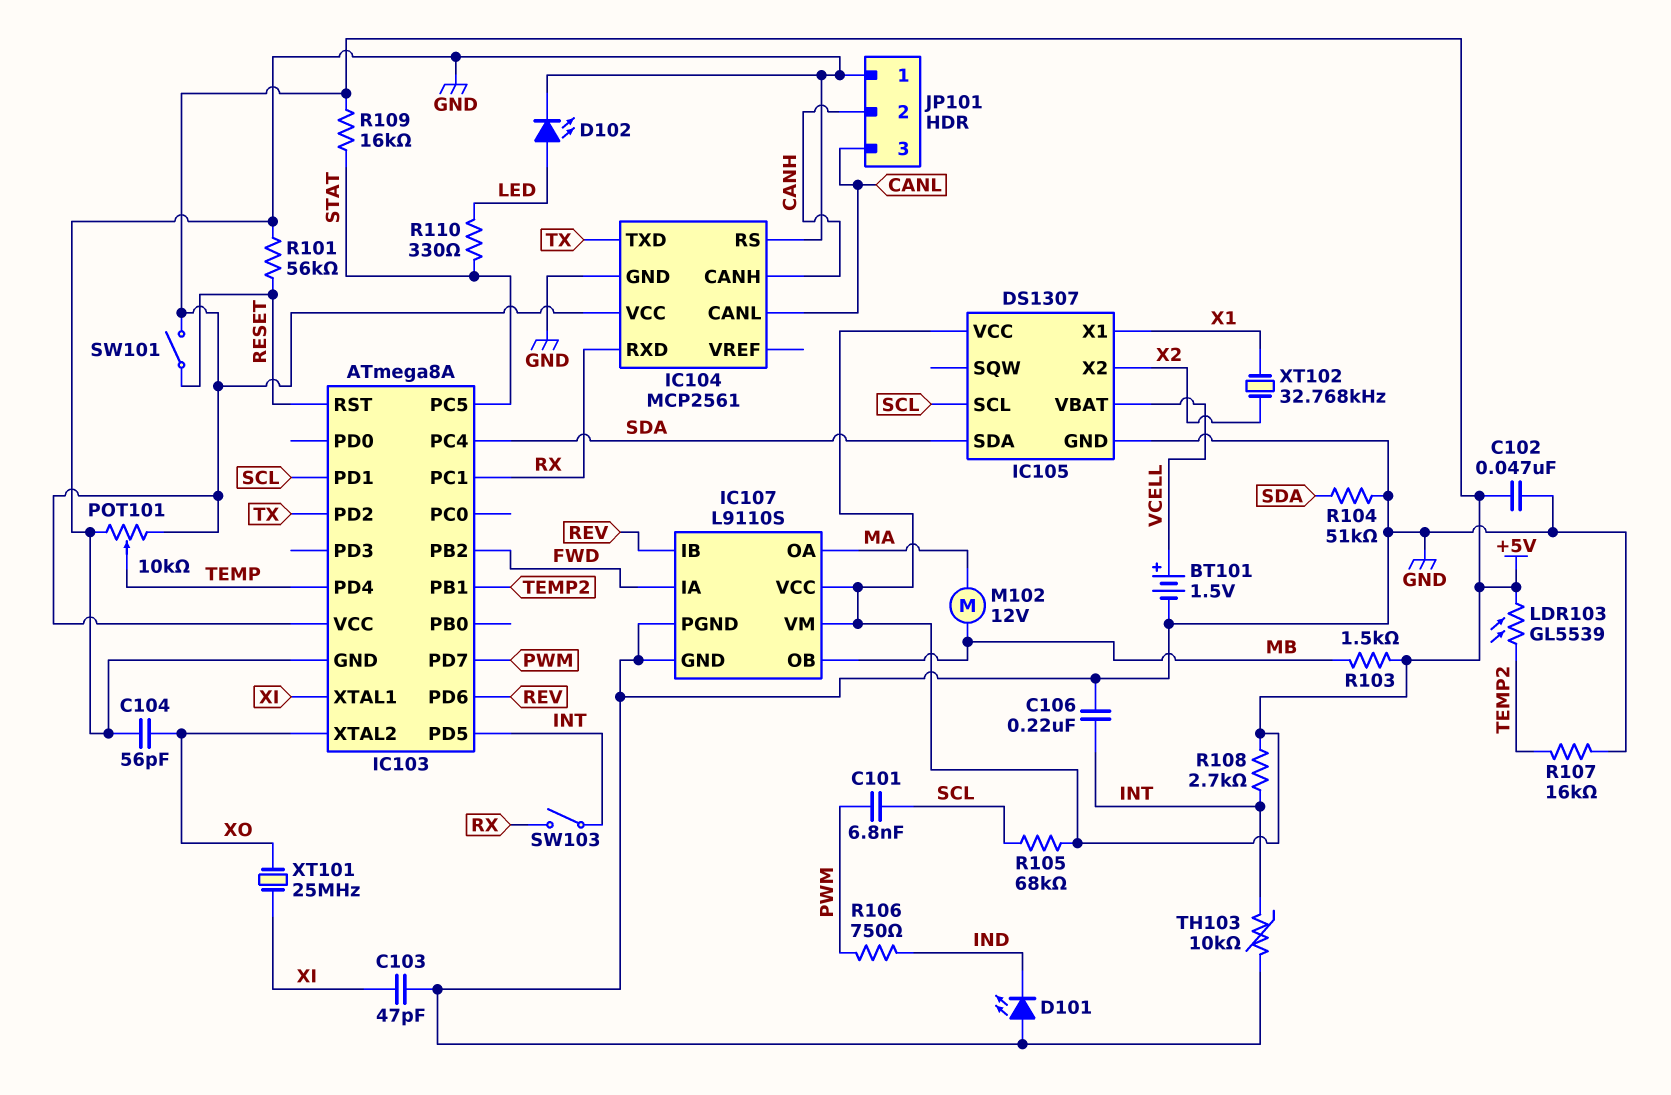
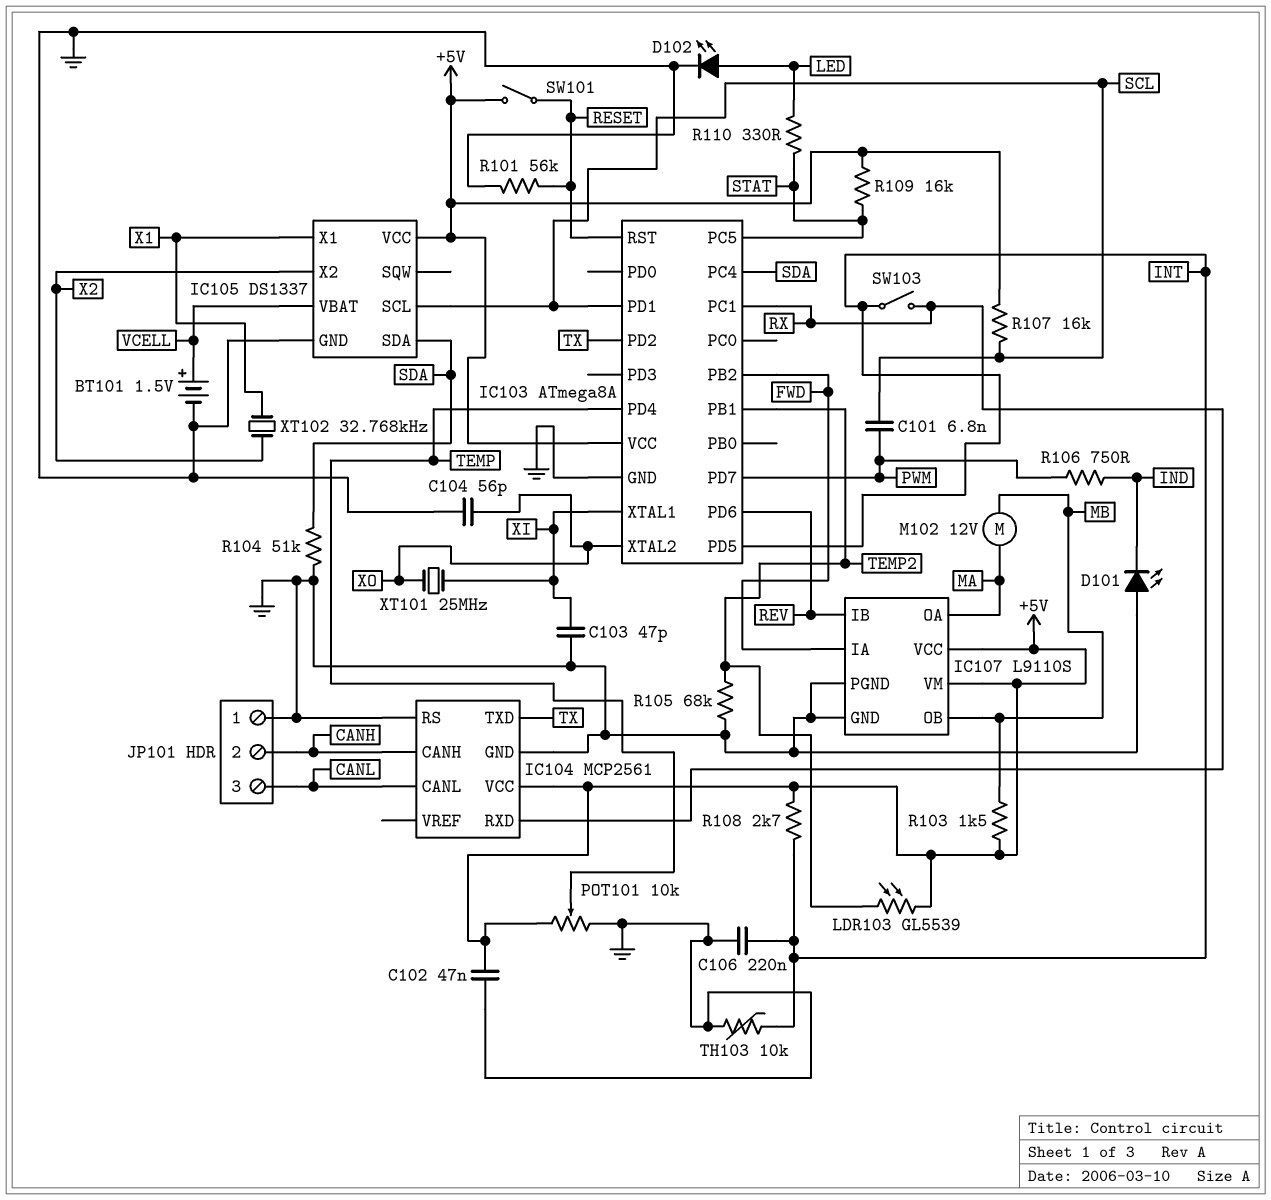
IC105: DS1307 -> DS1337
R105: 68k (+5V, SCL) -> 68k (GND, TEMP2)
R107: 16k (GND, TEMP2) -> 16k (+5V, SCL)

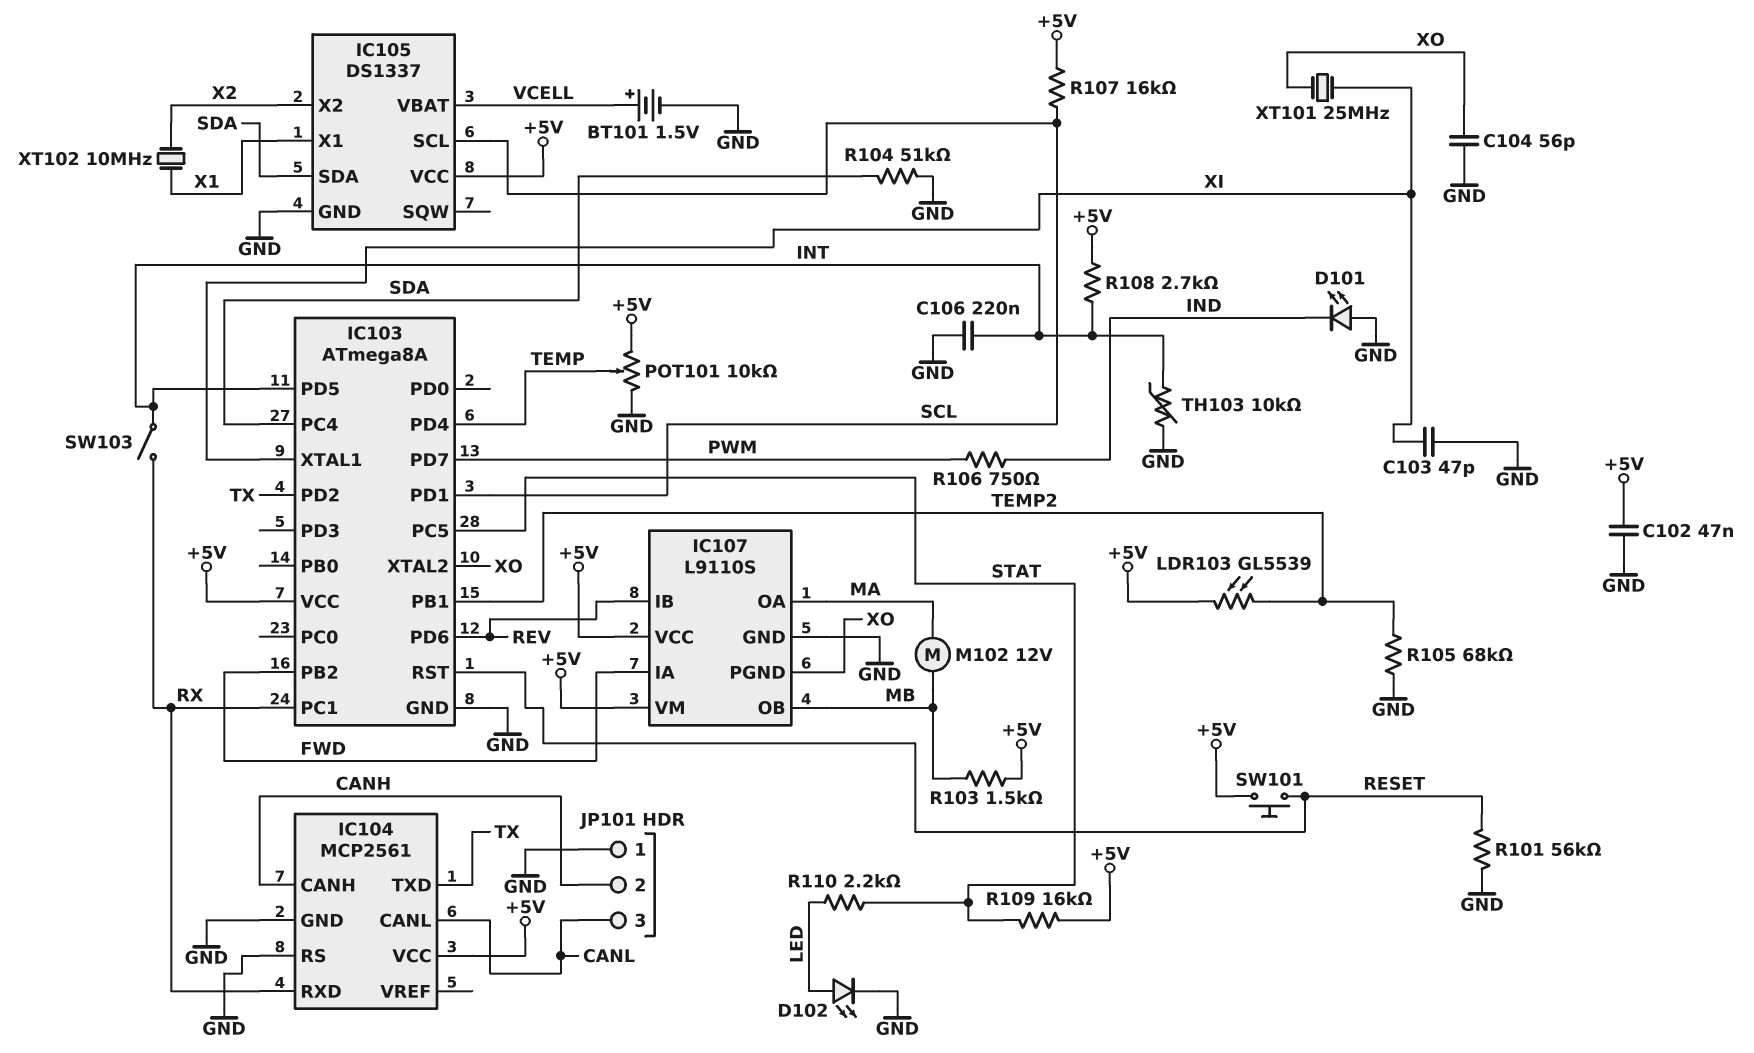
C101: 6.8nF (PWM, SCL) -> none
IC107 pin PGND: GND -> XO
R110: 330 (LED, STAT) -> 2.2k (LED, STAT)
SW101: switch (+5V, RESET) -> button (+5V, RESET)
XT102: 32.768kHz (X1, X2) -> 10MHz (X1, X2)

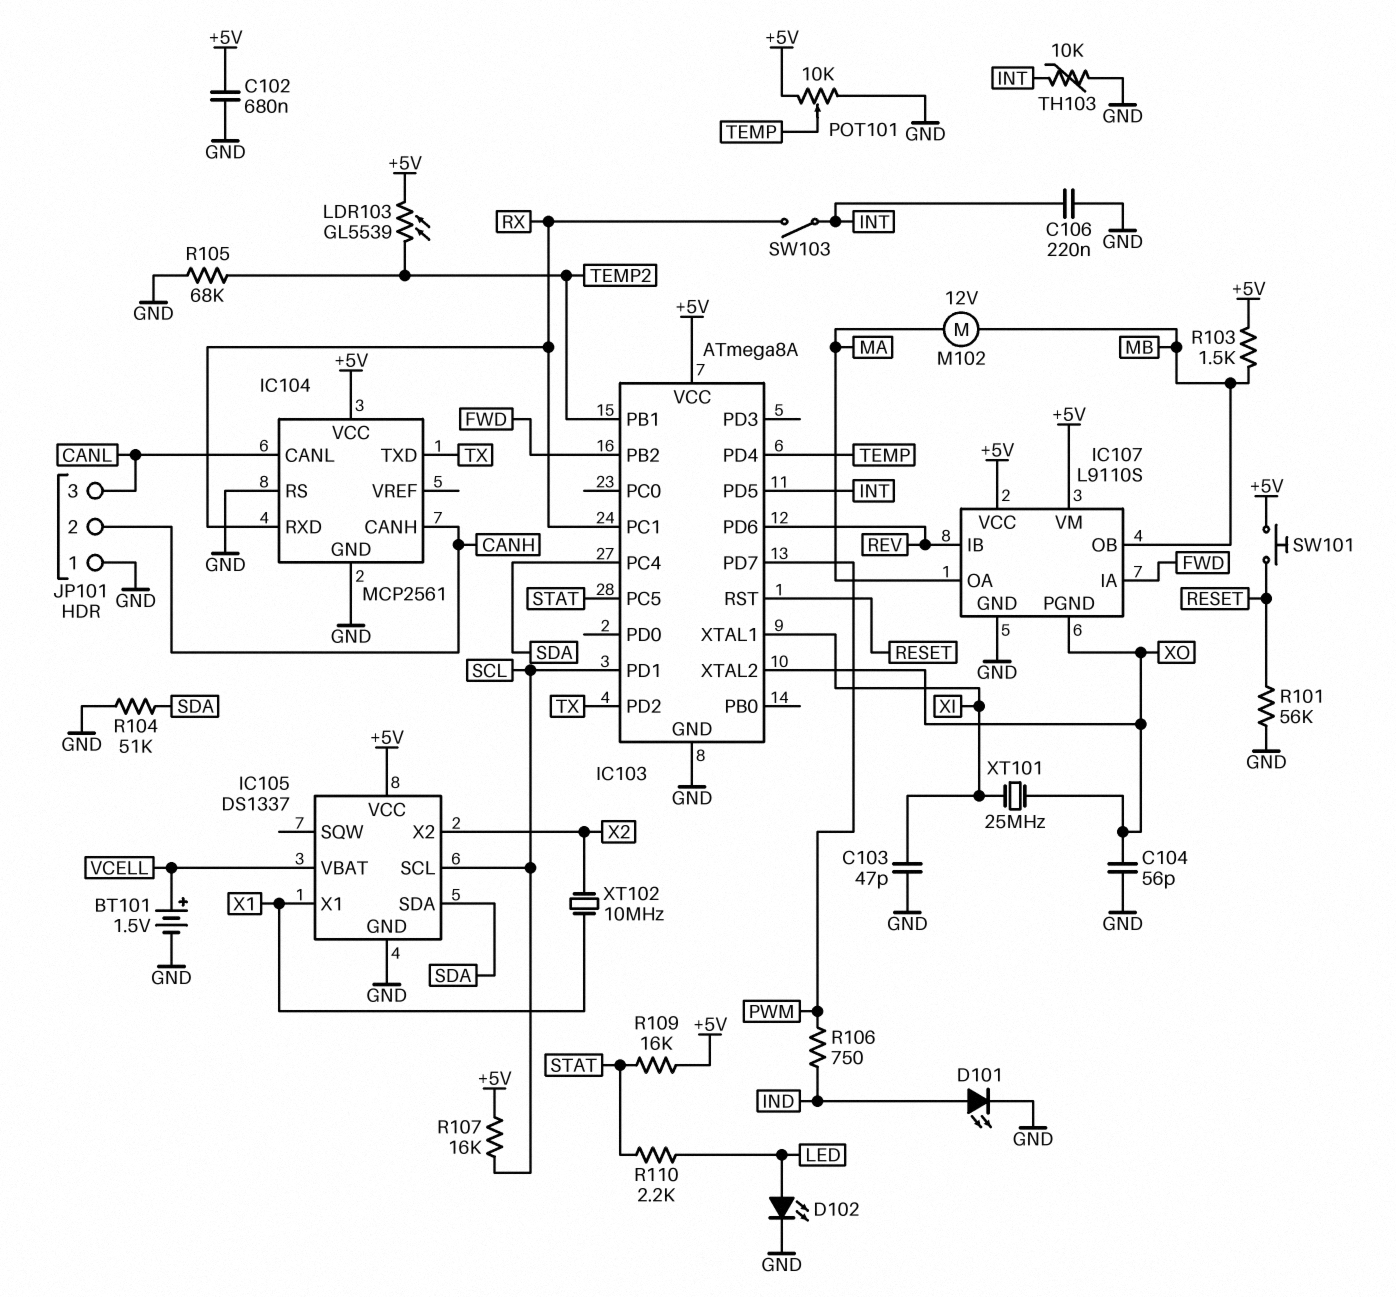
C102: 47nF (+5V, GND) -> 680nF (+5V, GND)
D101: LED (A GND, K IND) -> LED (A IND, K GND)
R108: 2.7k (+5V, INT) -> none

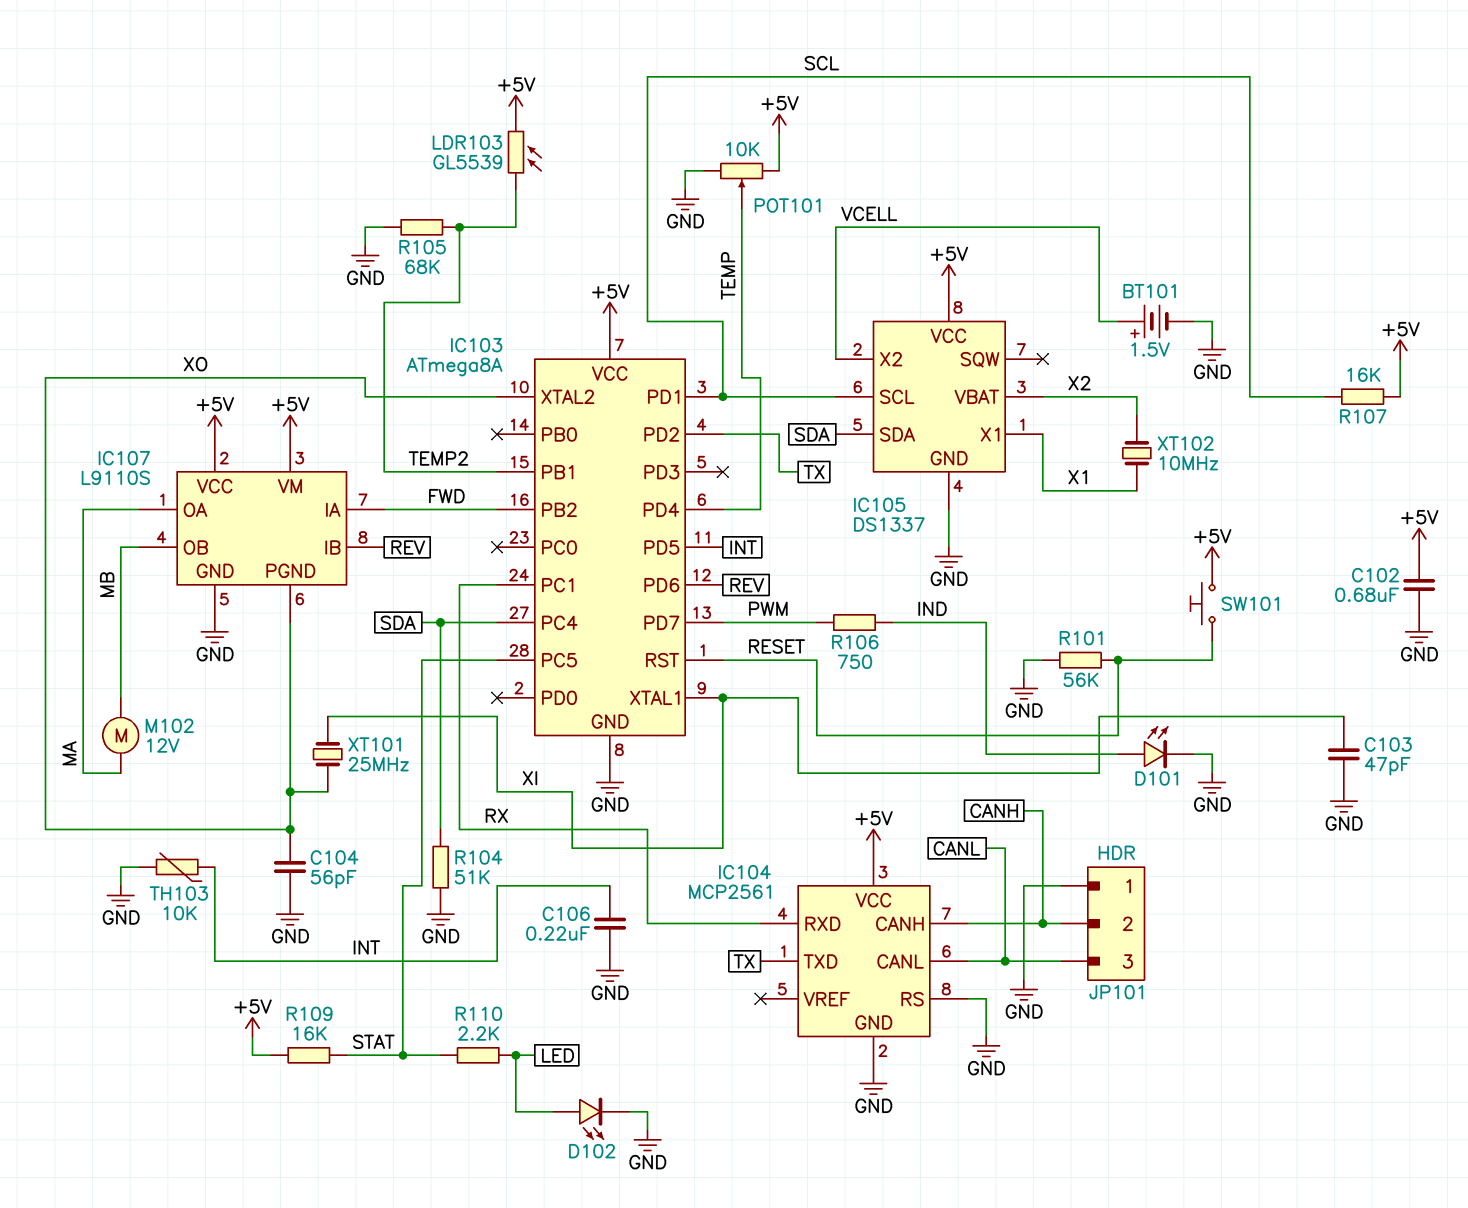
IC105 pin VBAT: VCELL -> X2
IC105 pin X2: X2 -> VCELL
R103: 1.5k (+5V, MB) -> none
SW103: switch (INT, RX) -> none

